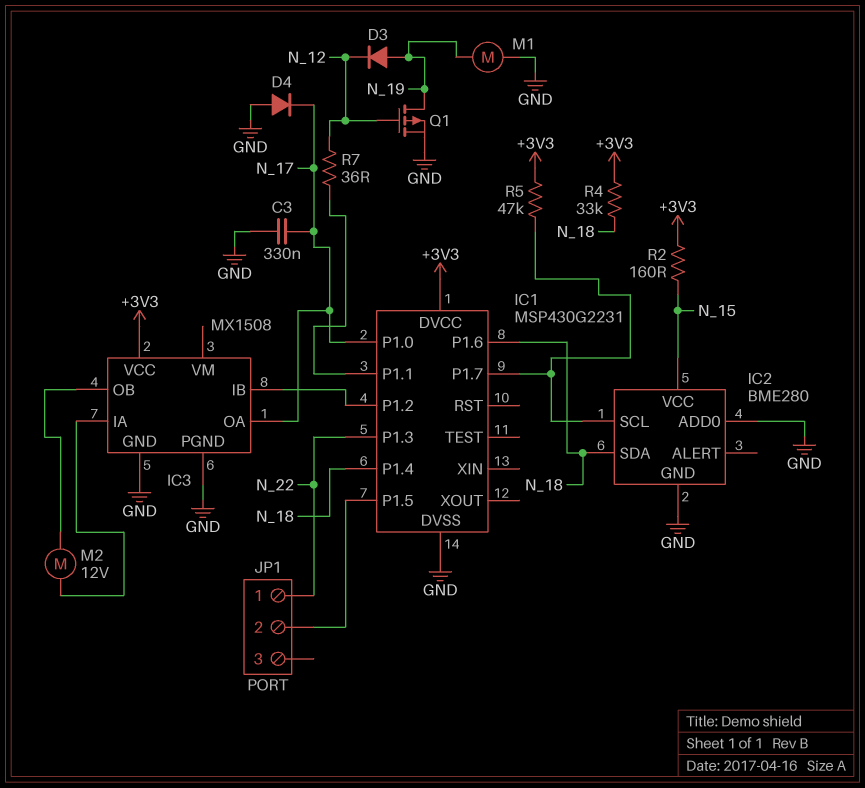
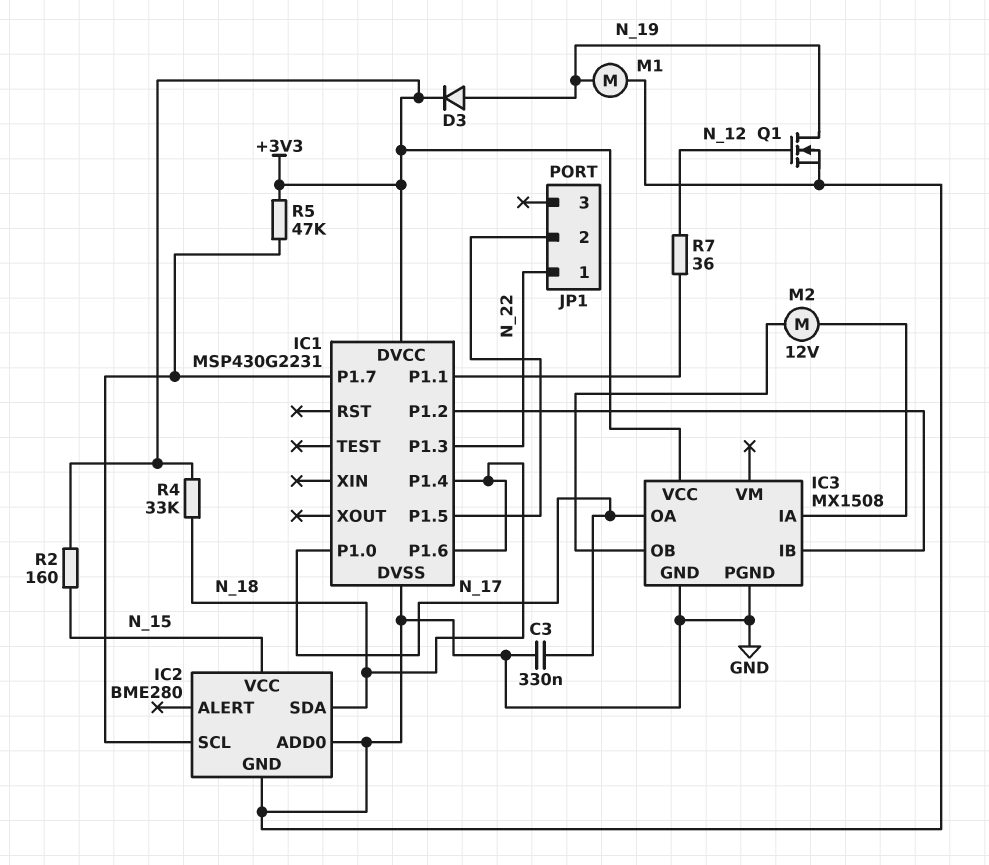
D3: diode (A N_19, K N_12) -> diode (A N_19, K +3V3)
D4: diode (A GND, K N_17) -> none
Q1: PMOS (G N_12, D N_19, S GND) -> NMOS (G N_12, D N_19, S GND)

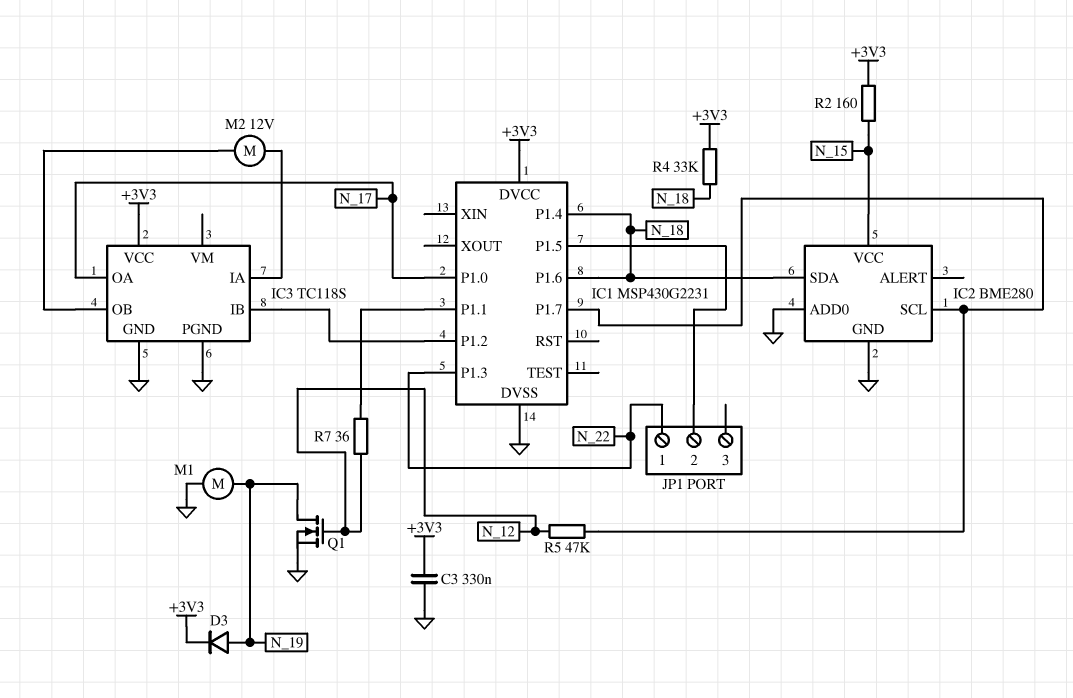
C3: 330nF (GND, N_17) -> 330nF (+3V3, GND)
IC3: MX1508 -> TC118S
R5: 47k (+3V3, IC1/P1.7) -> 47k (IC1/P1.7, N_12)

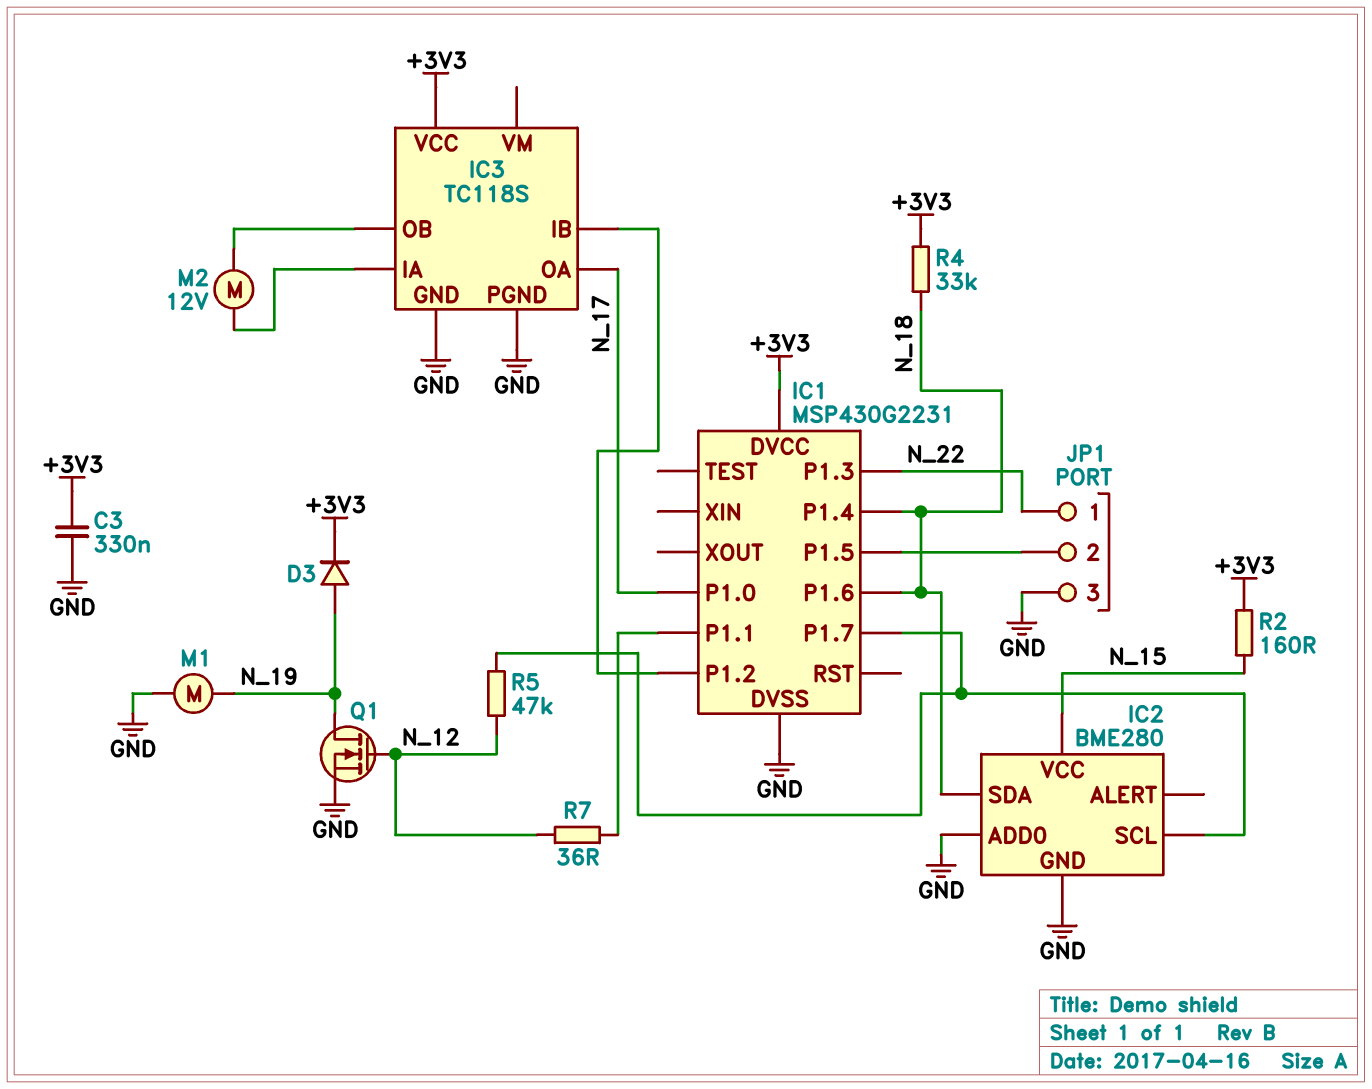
JP1 pin 3: none -> GND

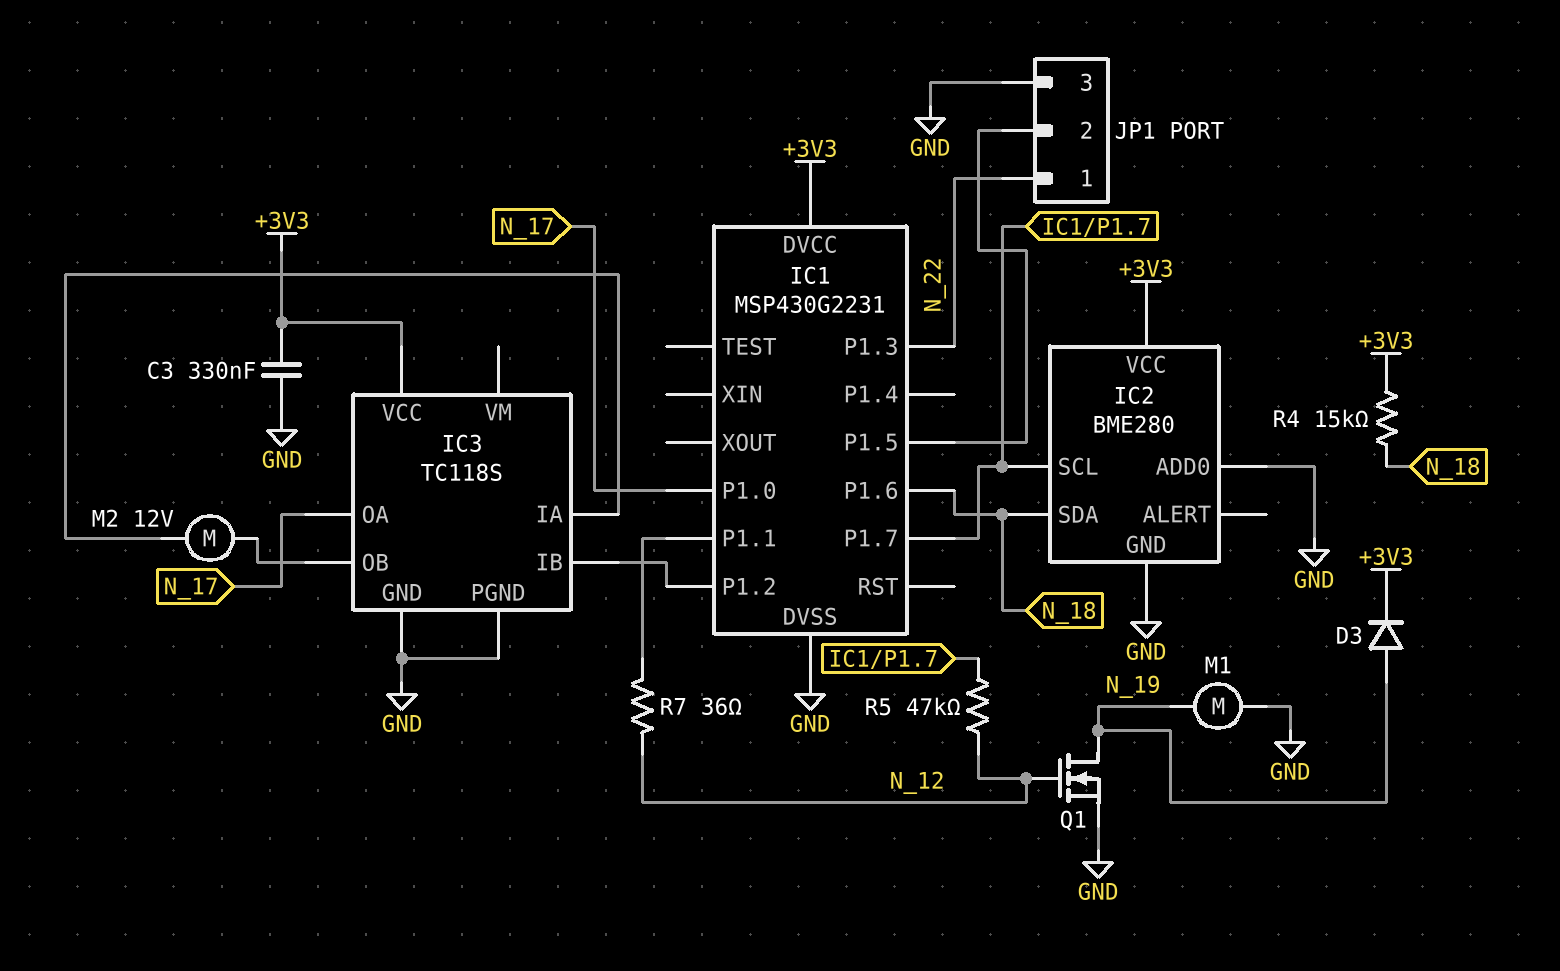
IC1 pin P1.4: N_18 -> none
IC2 pin VCC: N_15 -> +3V3
R2: 160 (+3V3, N_15) -> none
R4: 33k (+3V3, N_18) -> 15k (+3V3, N_18)

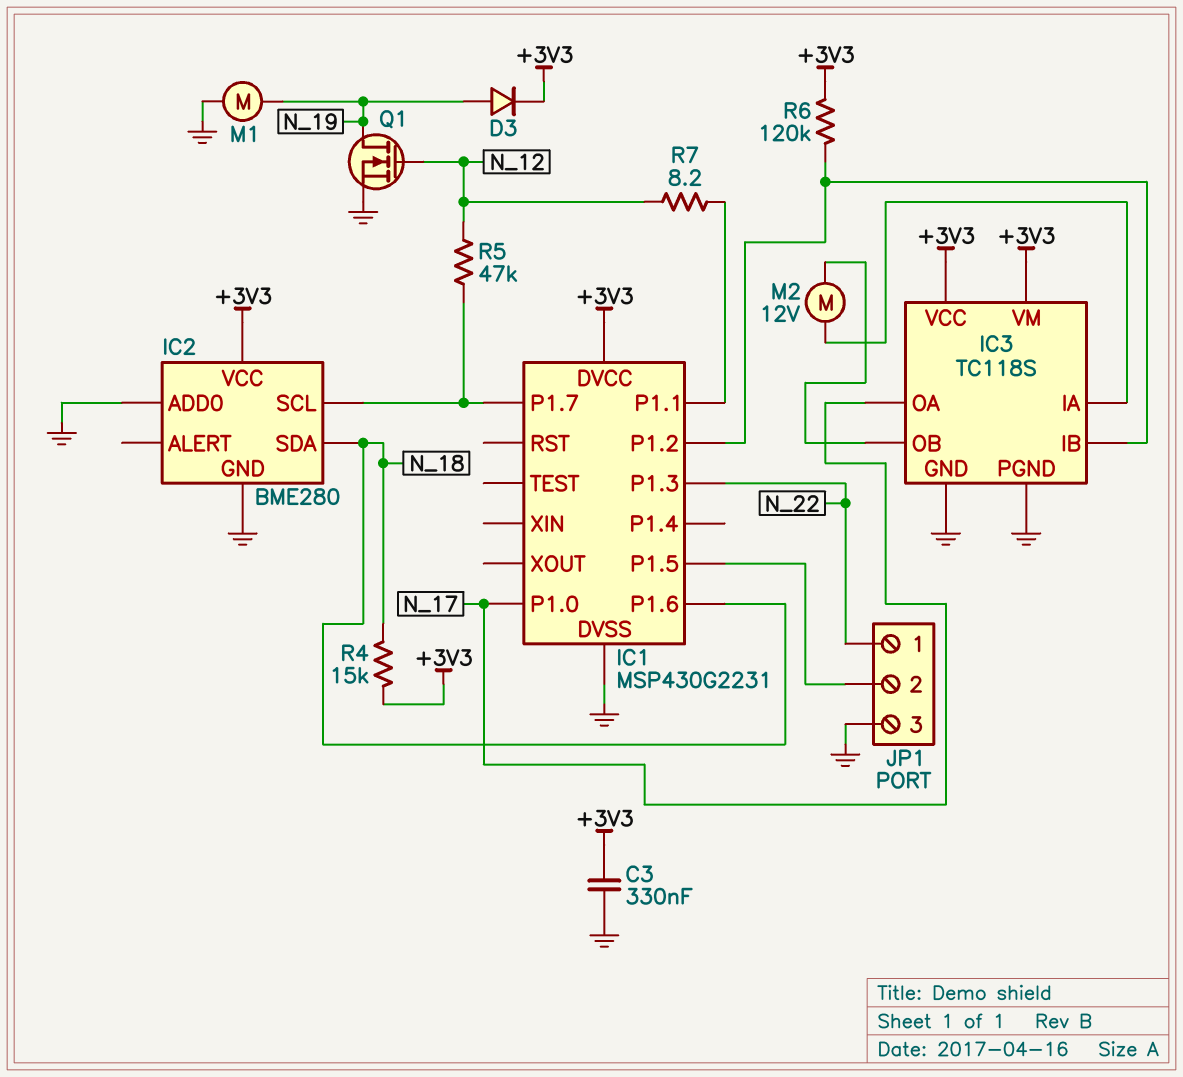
IC3 pin VM: none -> +3V3
R6: none -> 120k (+3V3, IC1/P1.2)
R7: 36 (IC1/P1.1, N_12) -> 8.2 (IC1/P1.1, N_12)

